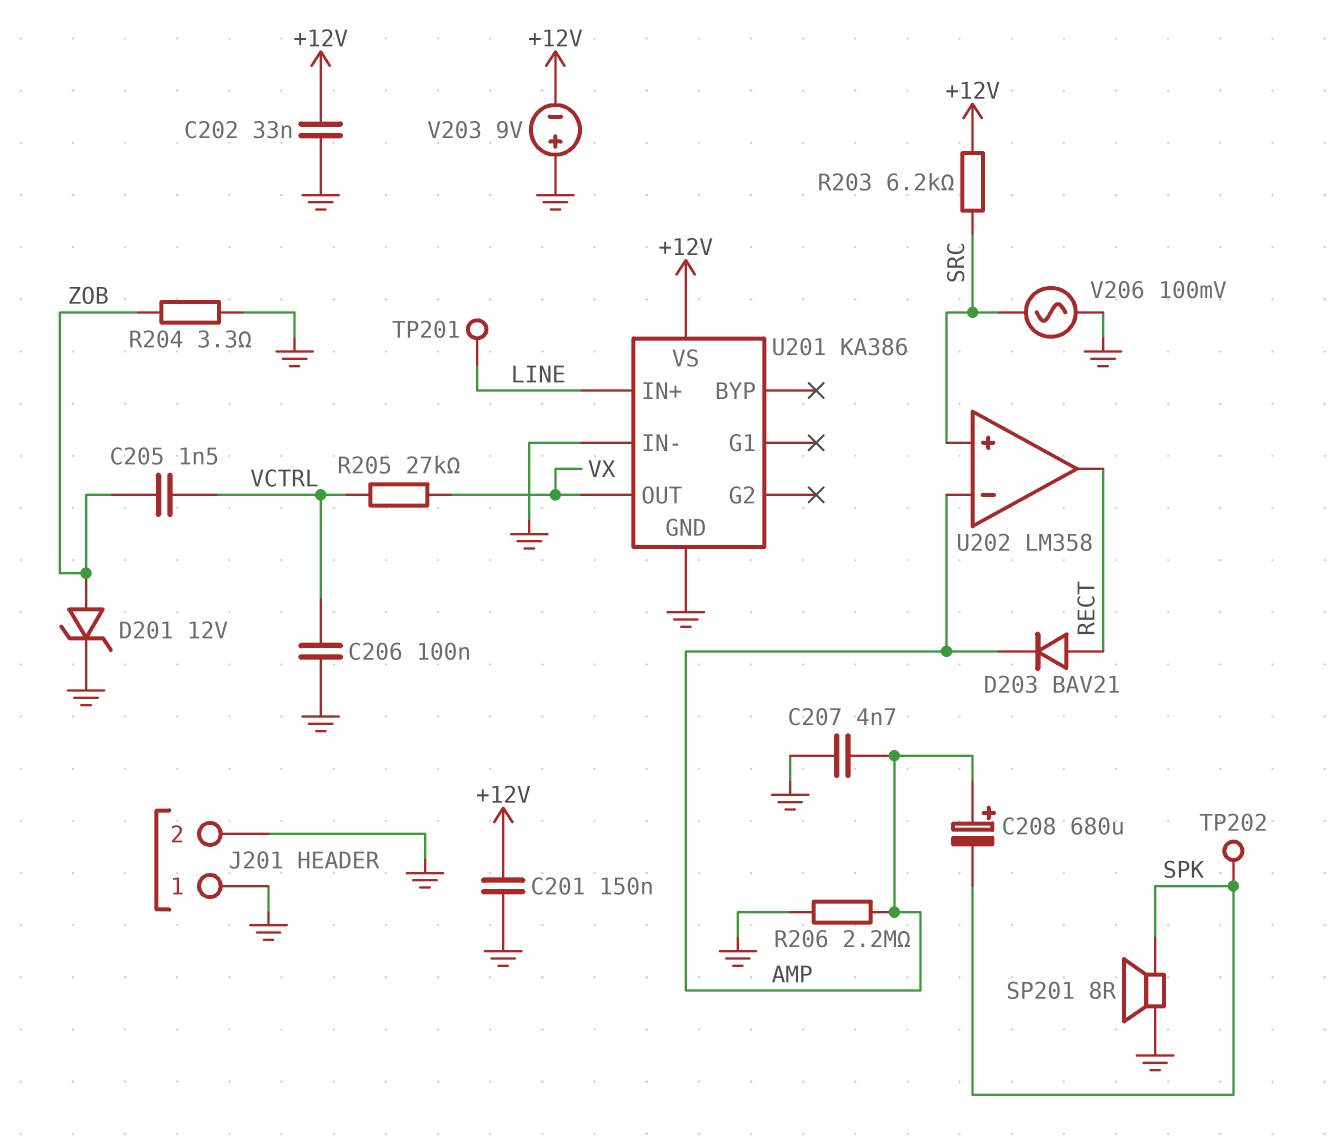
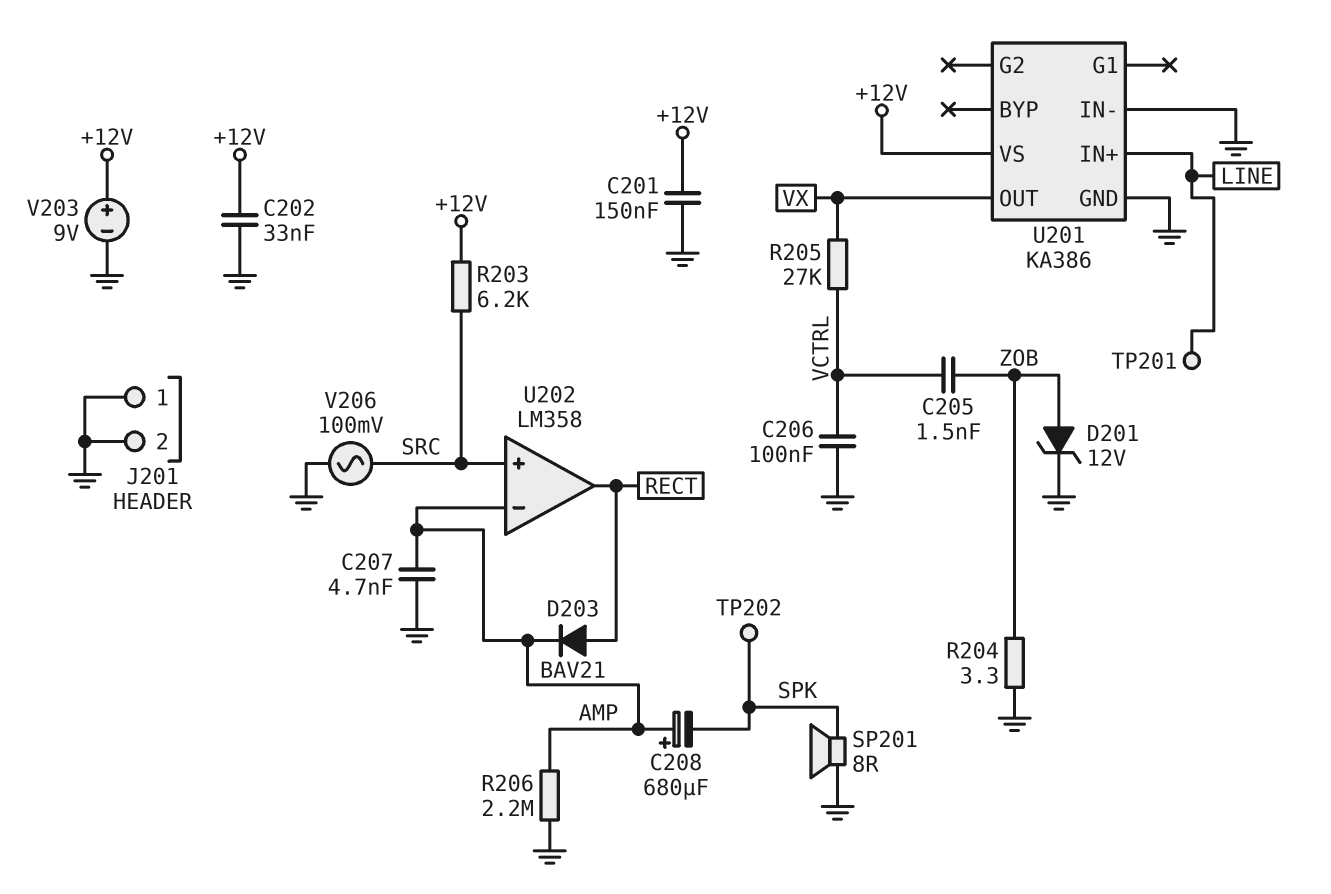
V203: 9V (plus GND, minus +12V) -> 9V (plus +12V, minus GND)

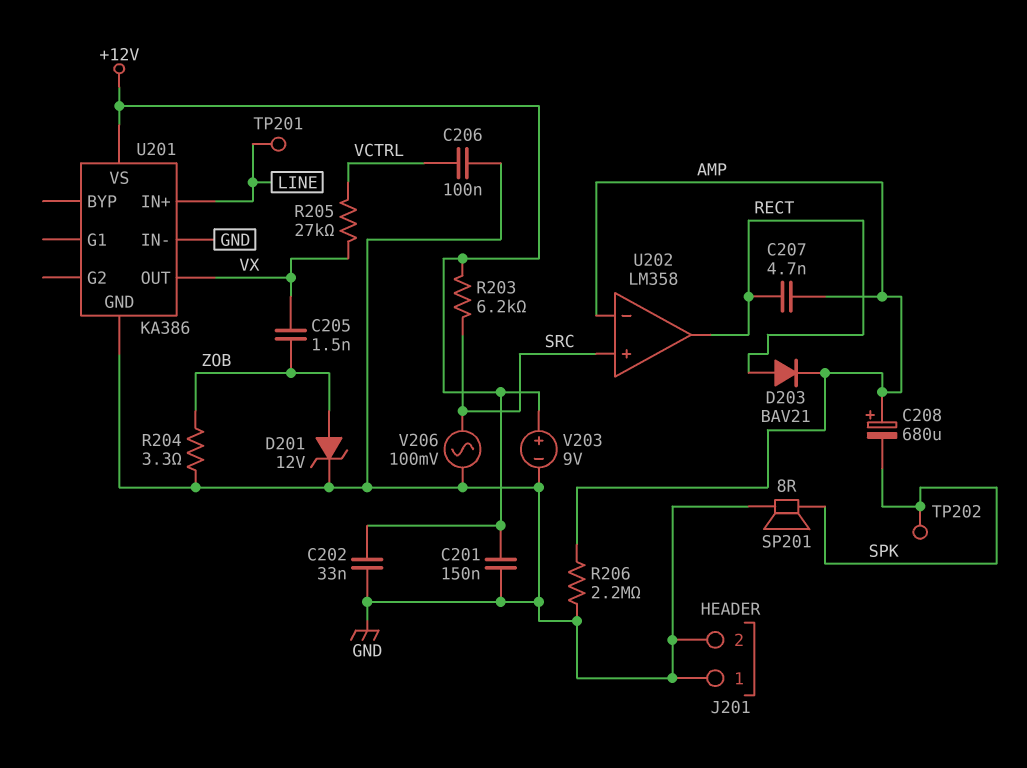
C205: 1.5nF (VCTRL, ZOB) -> 1.5nF (VX, ZOB)
C207: 4.7nF (AMP, GND) -> 4.7nF (AMP, RECT)

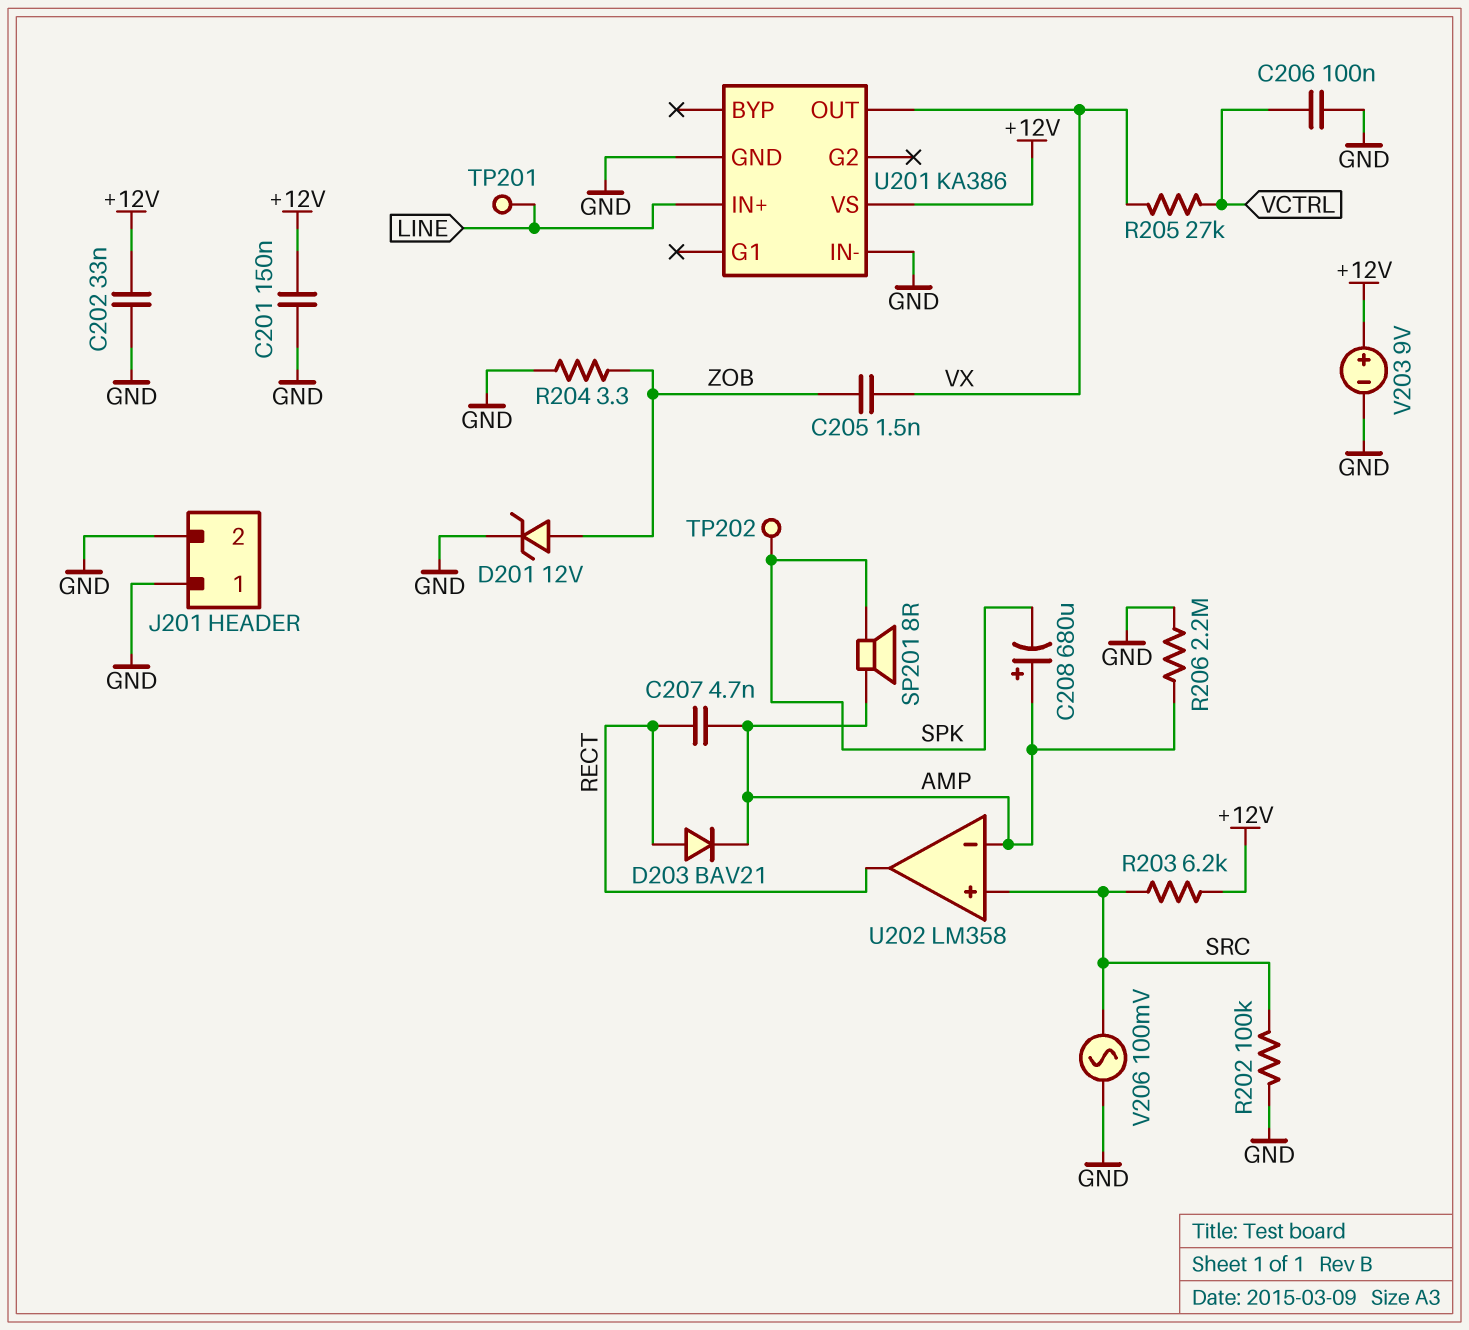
R202: none -> 100k (GND, SRC)
SP201: speaker 8R (GND, SPK) -> speaker 8R (AMP, SPK)

